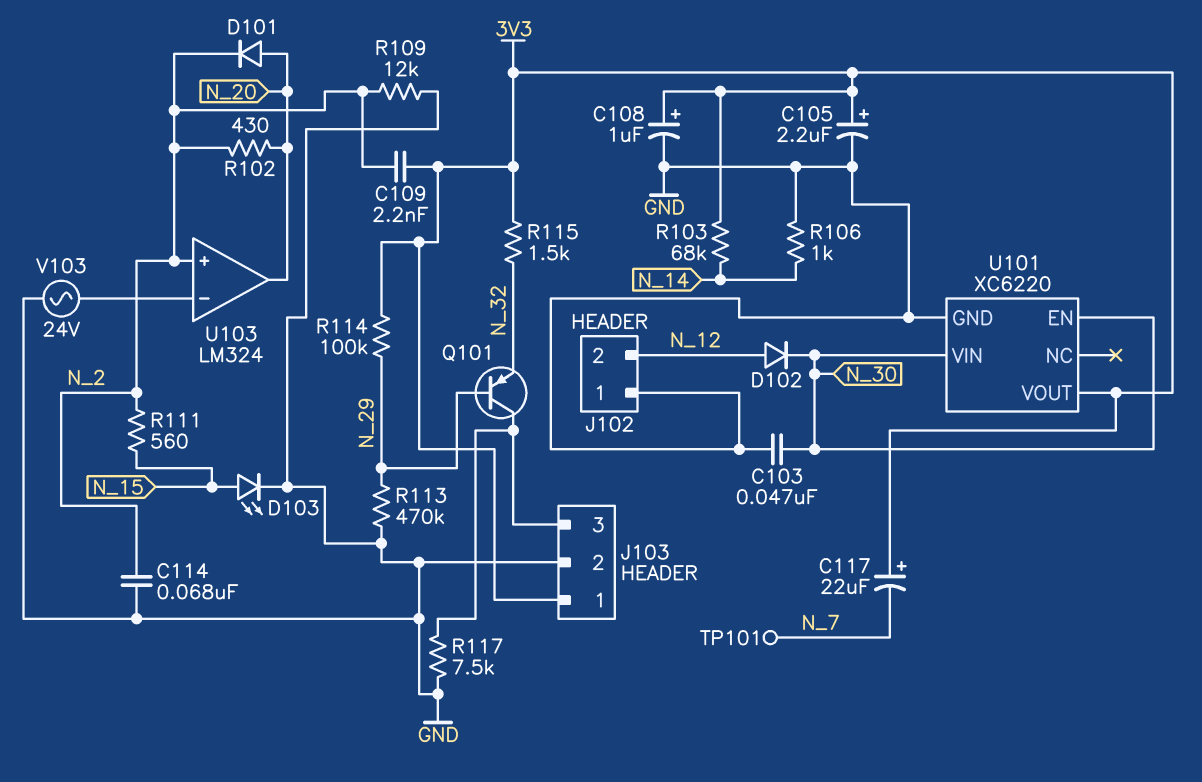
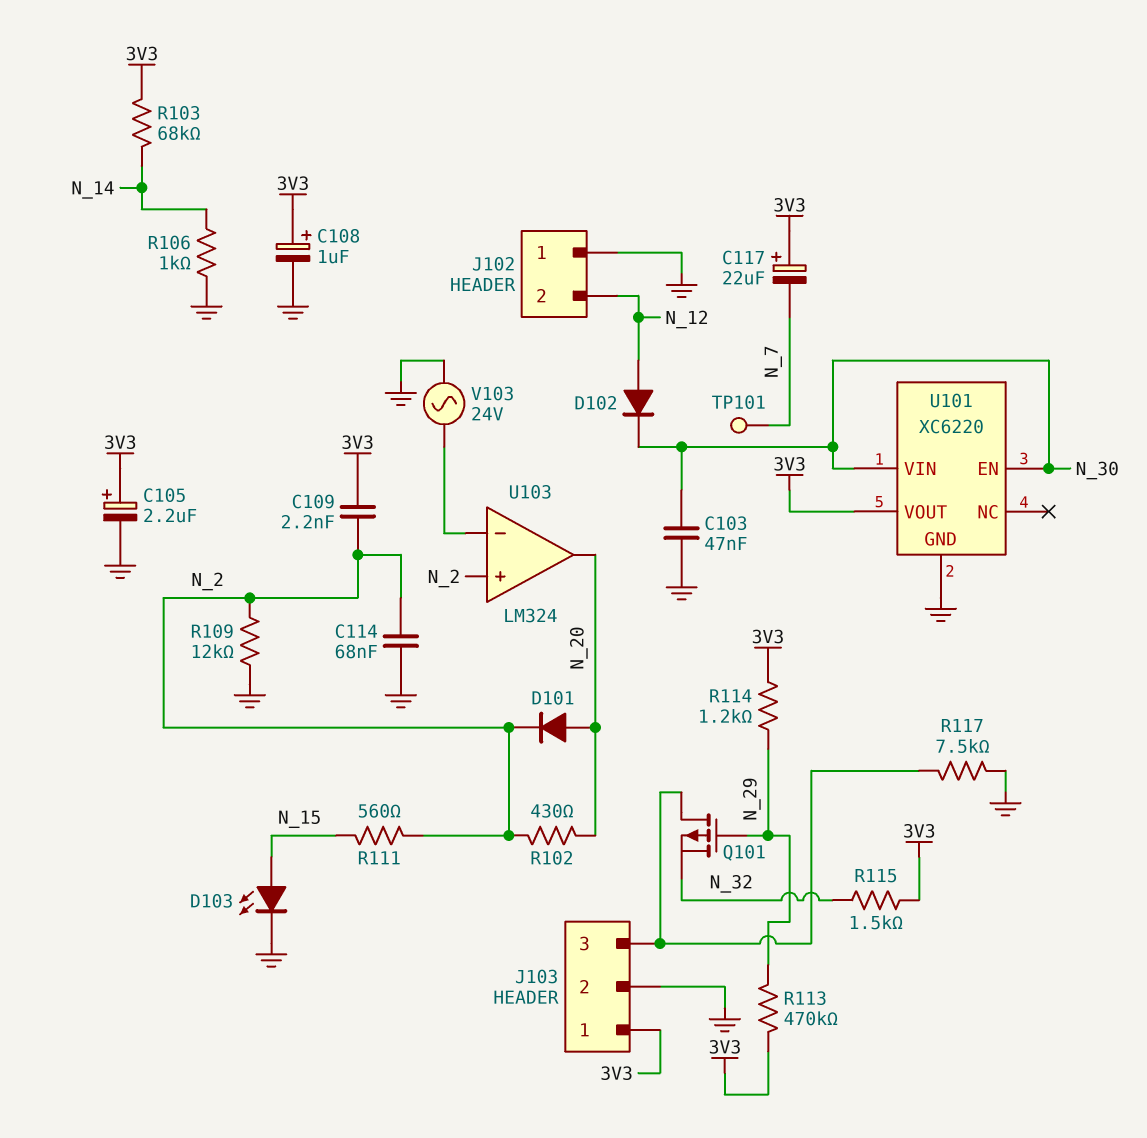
Q101: PNP (B N_29, C J103/3, E N_32) -> PMOS (G N_29, D J103/3, S N_32)
R113: 470k (GND, N_29) -> 470k (3V3, N_29)
R114: 100k (3V3, N_29) -> 1.2k (3V3, N_29)

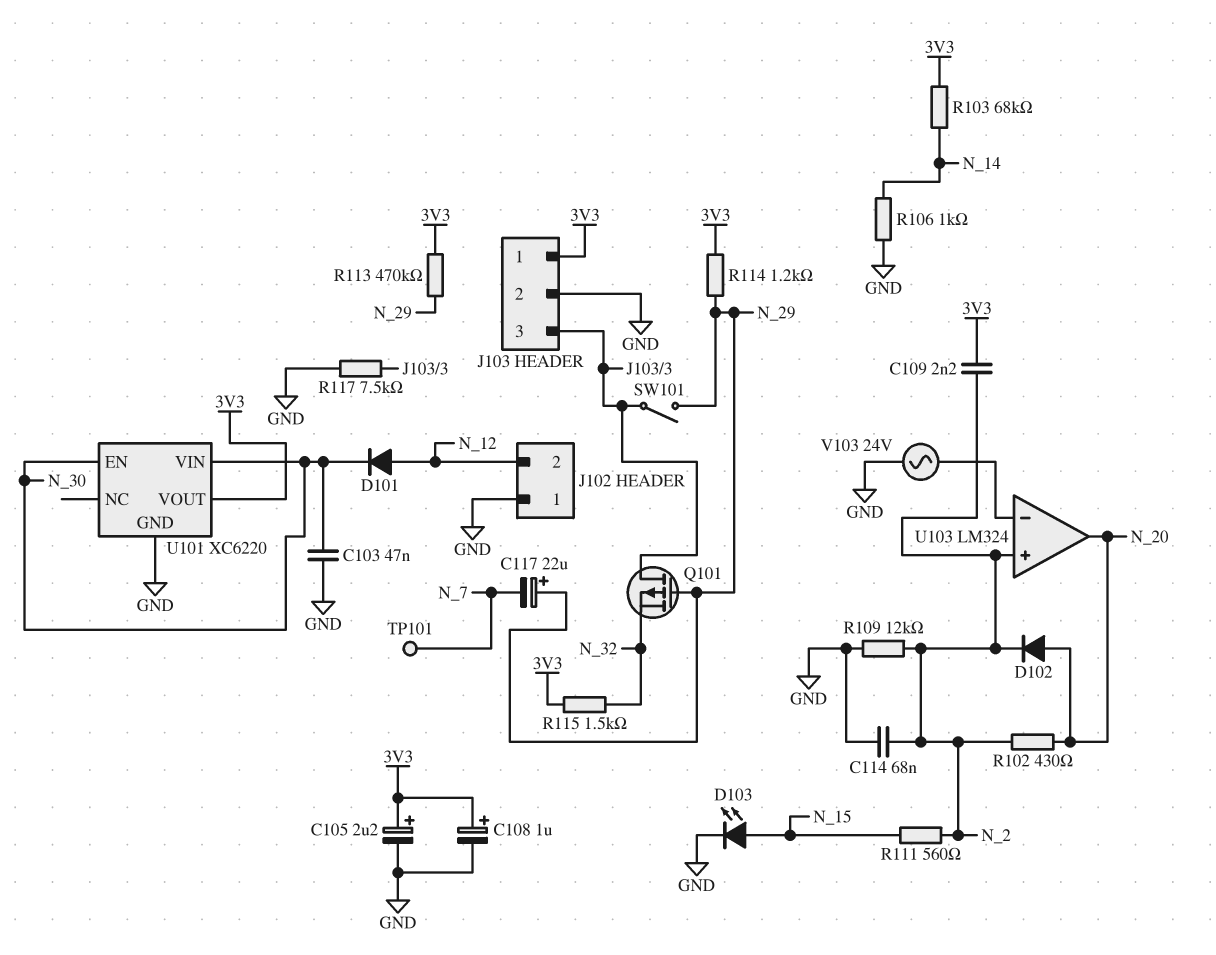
C117: 22uF (plus 3V3, minus N_7) -> 22uF (plus N_29, minus N_7)
D101: diode (A N_20, K N_2) -> diode (A N_12, K N_30)
D102: diode (A N_12, K N_30) -> diode (A N_20, K N_2)
SW101: none -> switch (J103/3, N_29)

